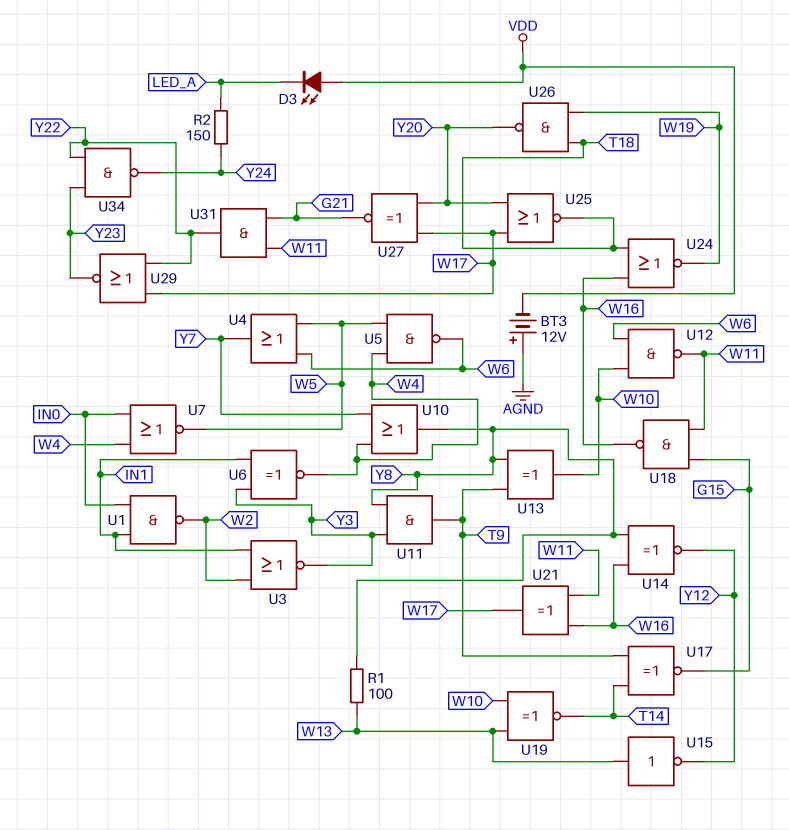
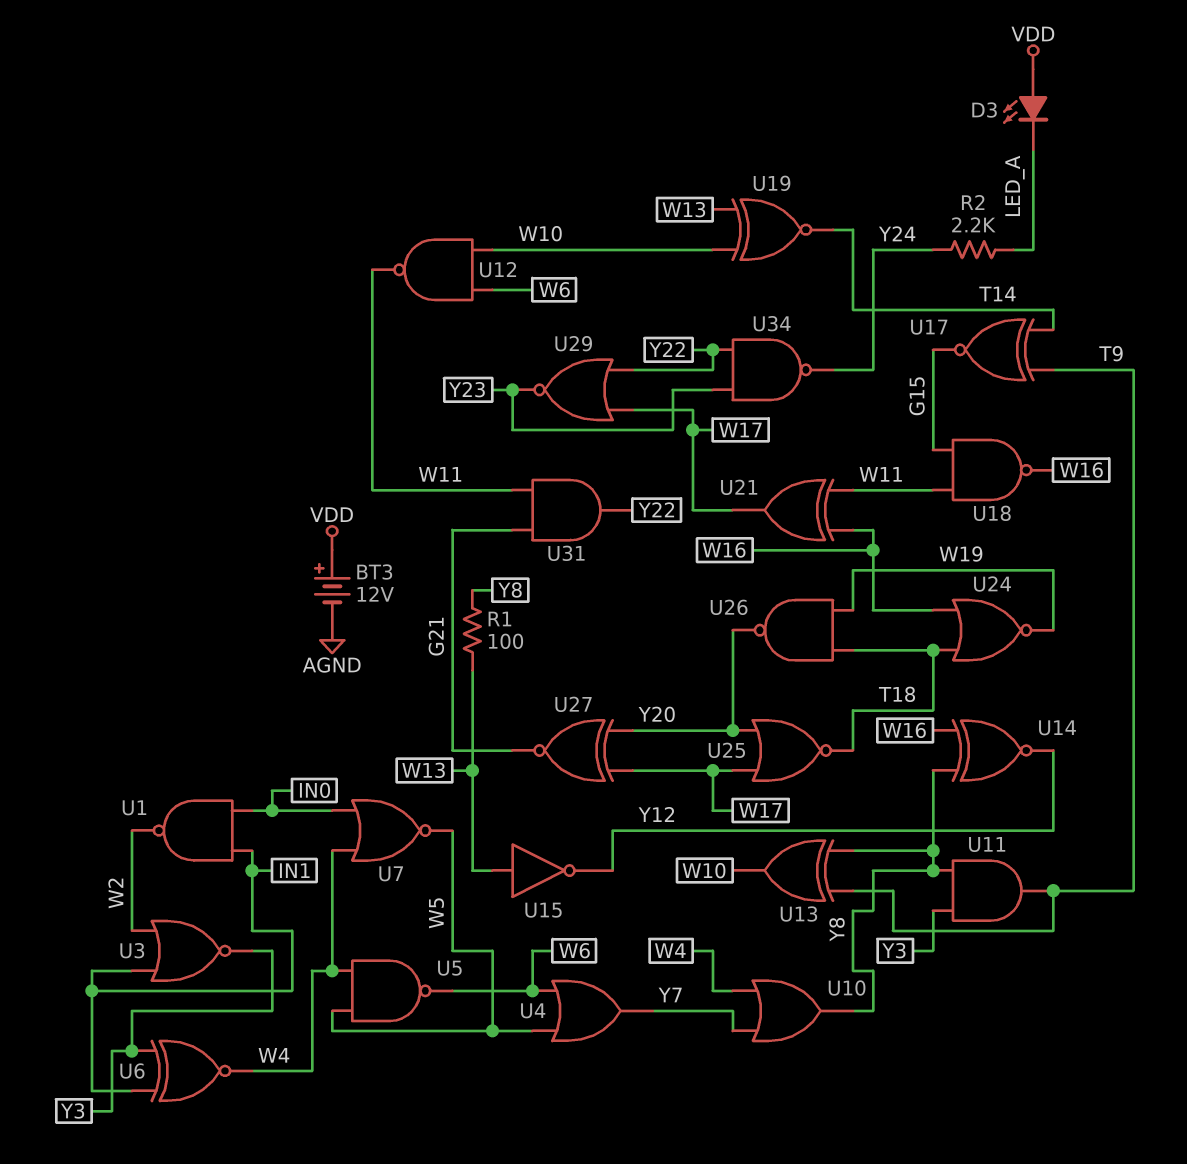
BT3: 12V (plus AGND, minus VDD) -> 12V (plus VDD, minus AGND)
R2: 150 (LED_A, Y24) -> 2.2k (LED_A, Y24)

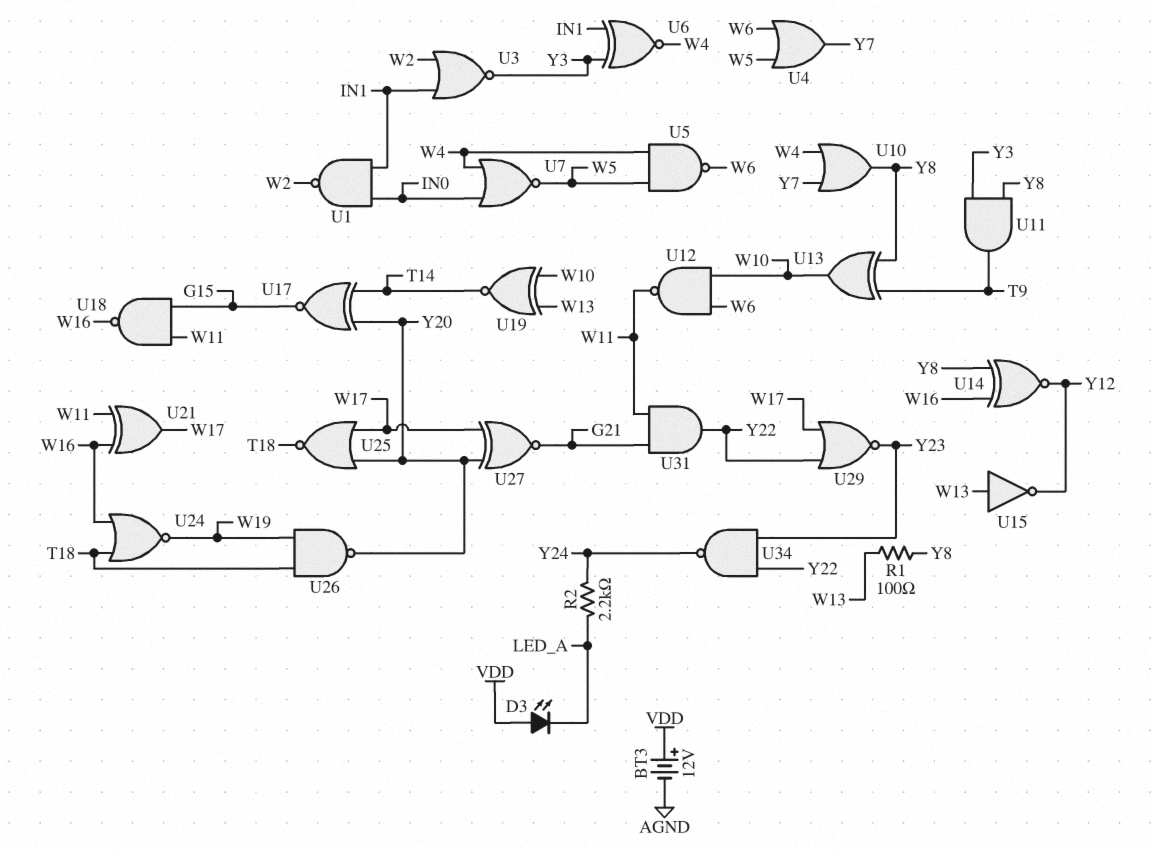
U17: XNOR (in T9, in T14, out G15) -> XNOR (in T14, in Y20, out G15)

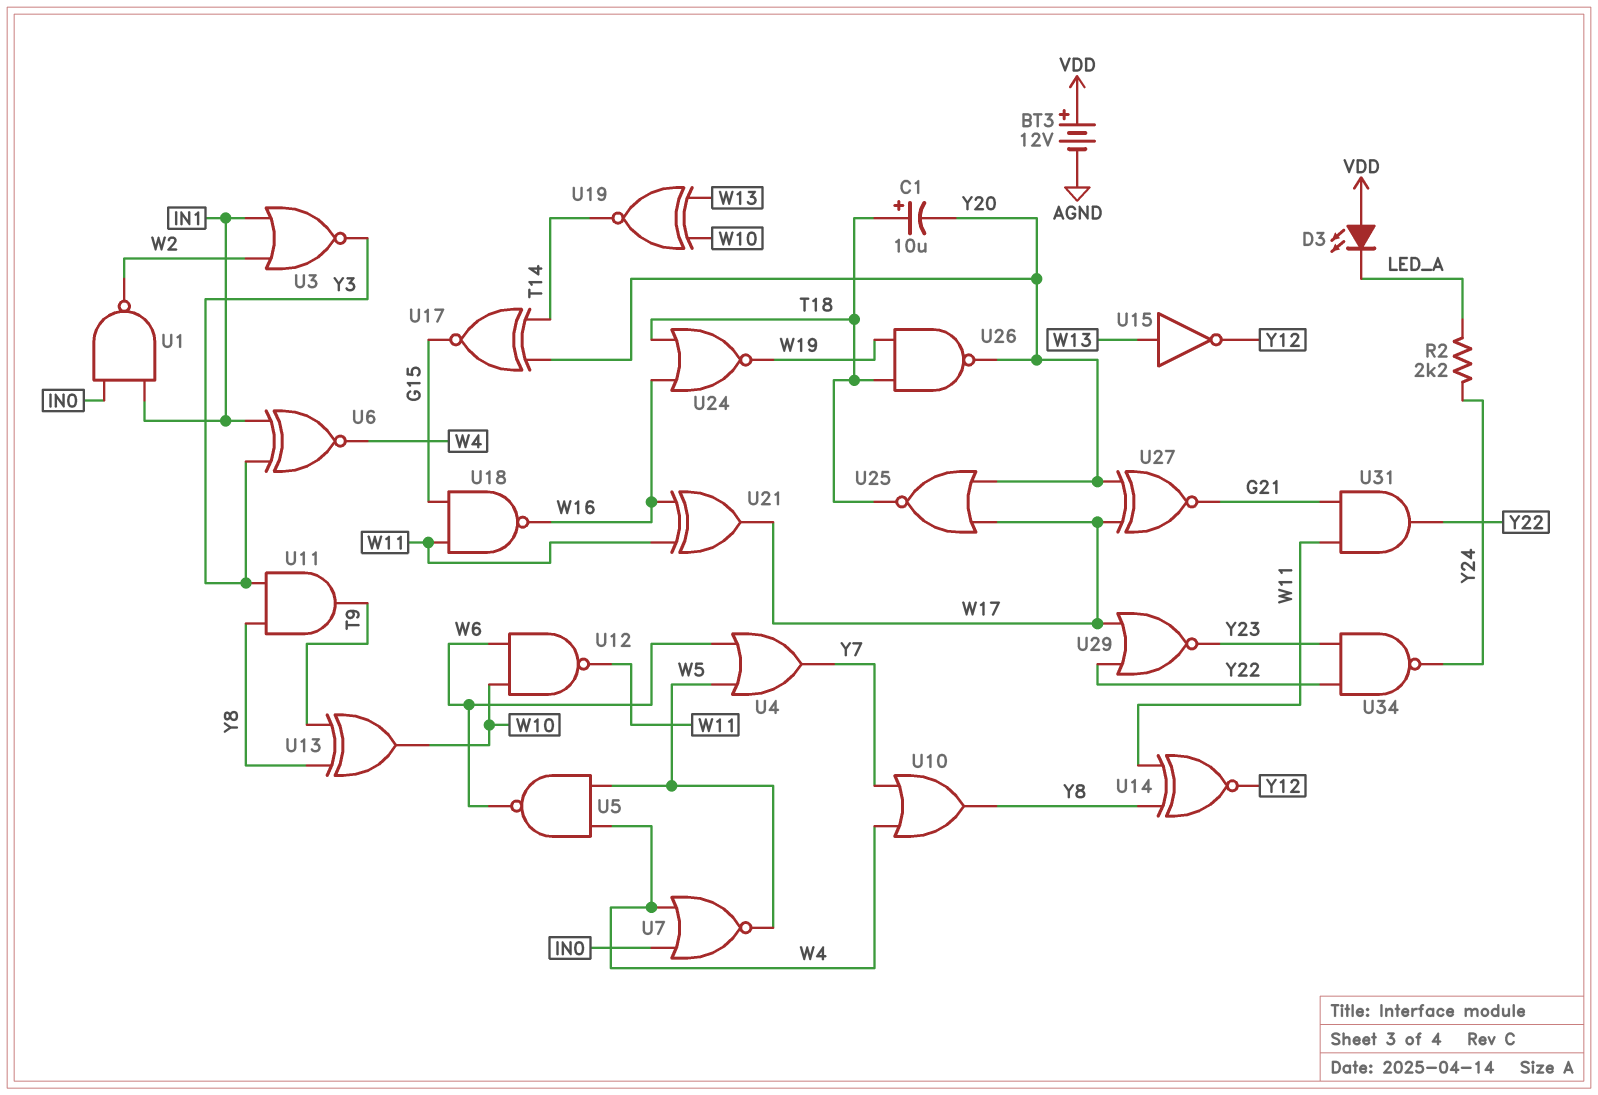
C1: none -> 10uF (plus T18, minus Y20)
R1: 100 (W13, Y8) -> none
U14: XNOR (in W16, in Y8, out Y12) -> XNOR (in W11, in Y8, out Y12)

